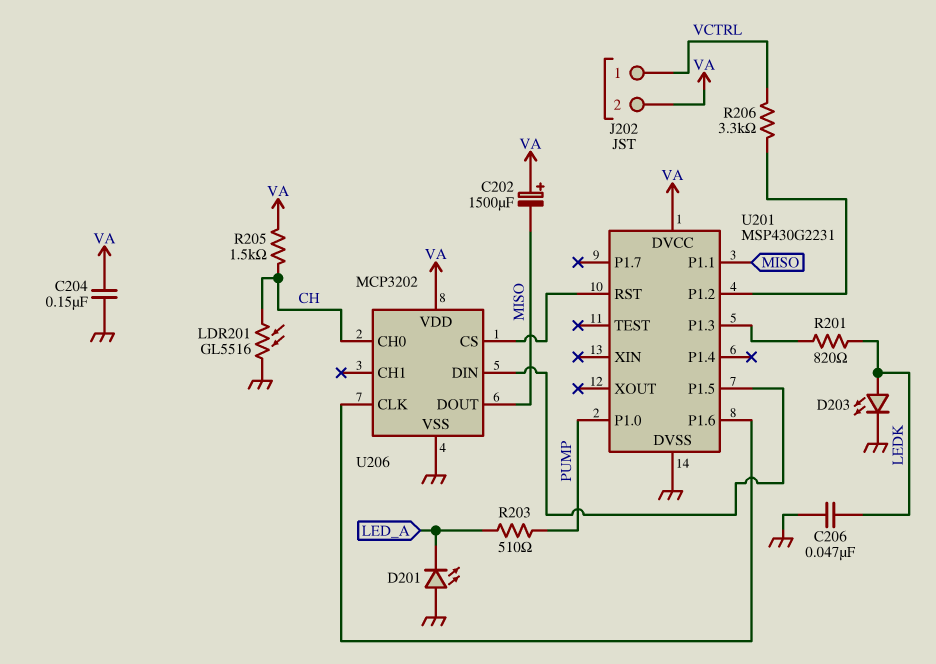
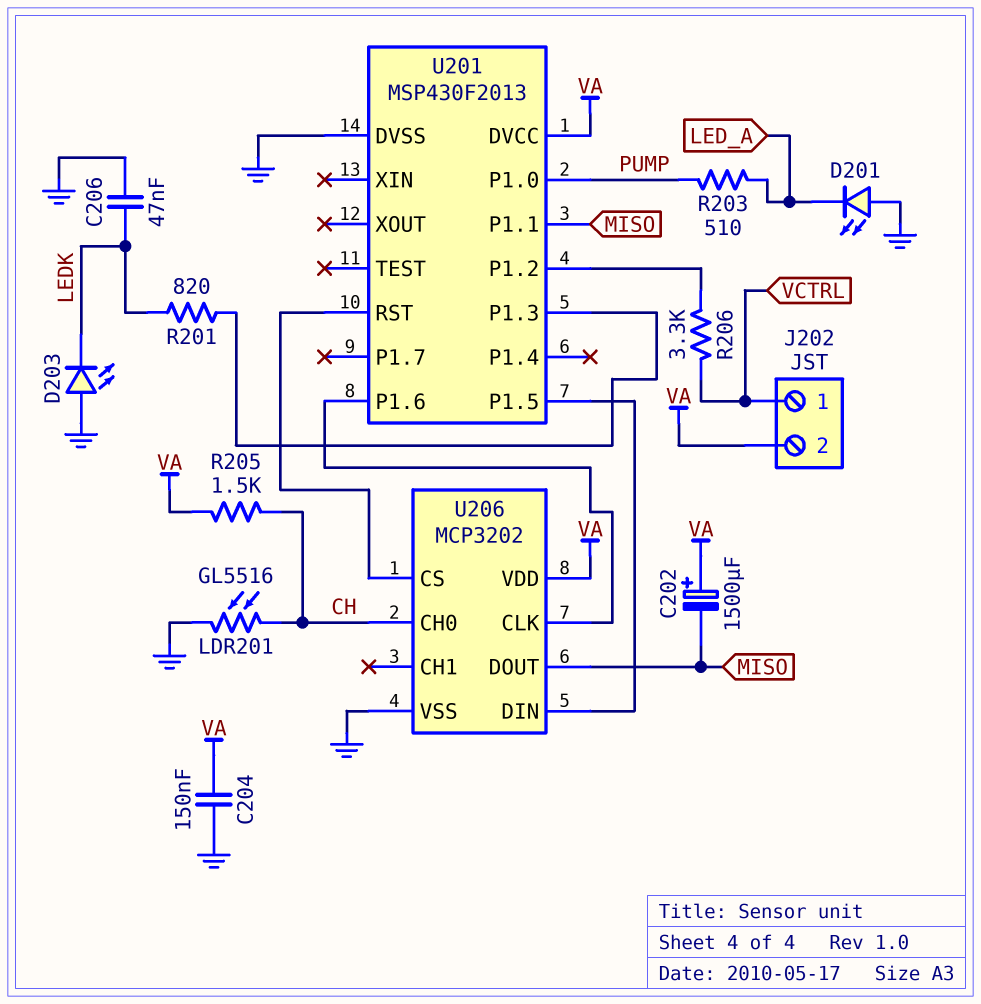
D203: LED (A LEDK, K GND) -> LED (A GND, K LEDK)
U201: MSP430G2231 -> MSP430F2013

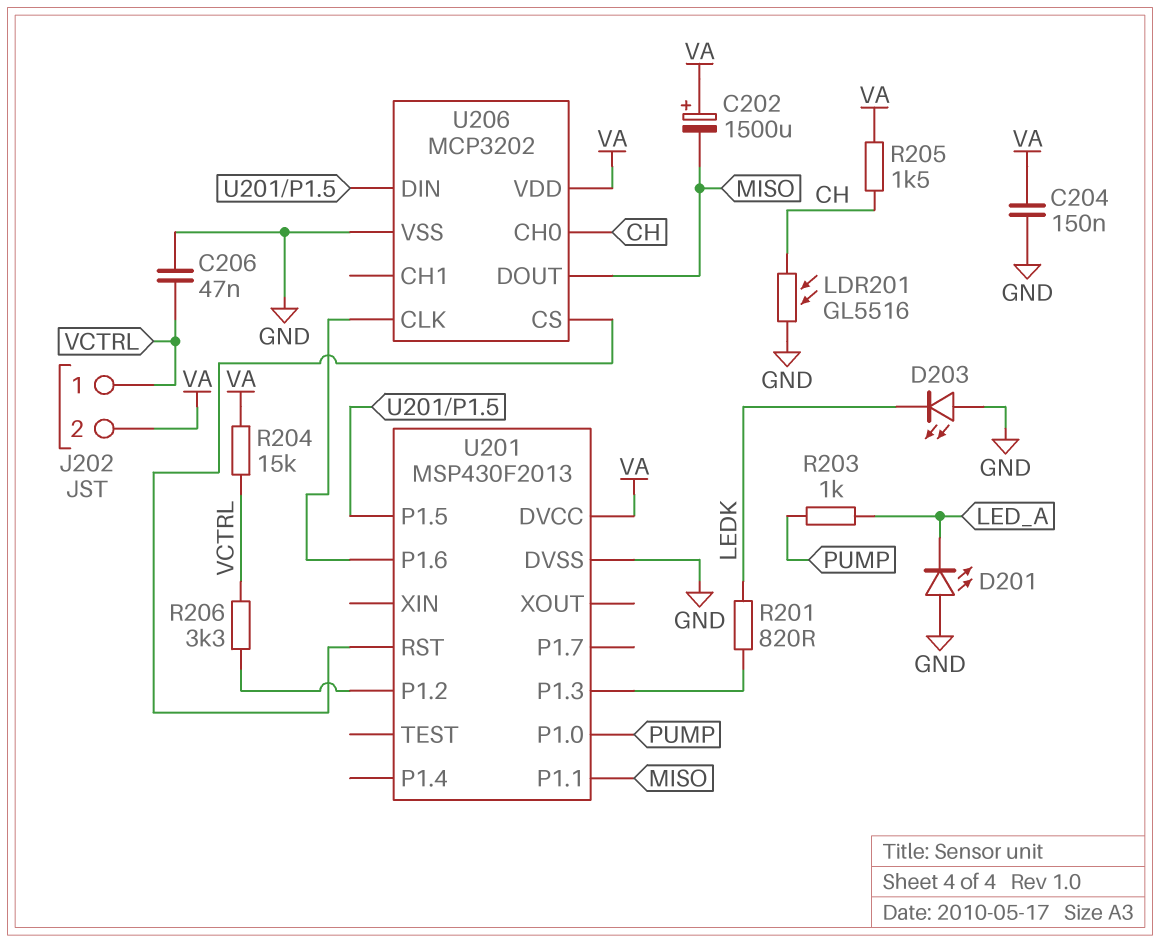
C206: 47nF (GND, LEDK) -> 47nF (GND, VCTRL)
R203: 510 (LED_A, PUMP) -> 1k (LED_A, PUMP)
R204: none -> 15k (VA, VCTRL)

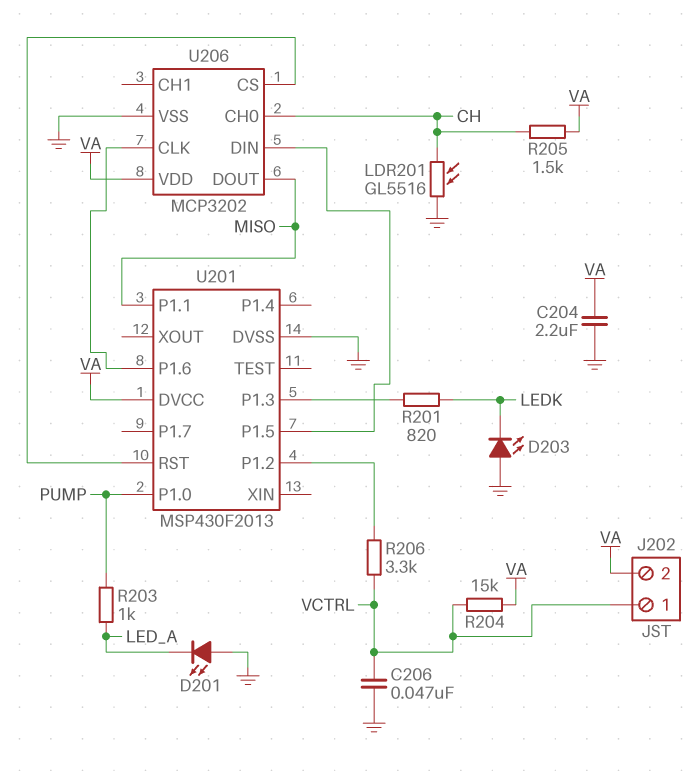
C202: 1500uF (plus VA, minus MISO) -> none
C204: 150nF (GND, VA) -> 2.2uF (GND, VA)

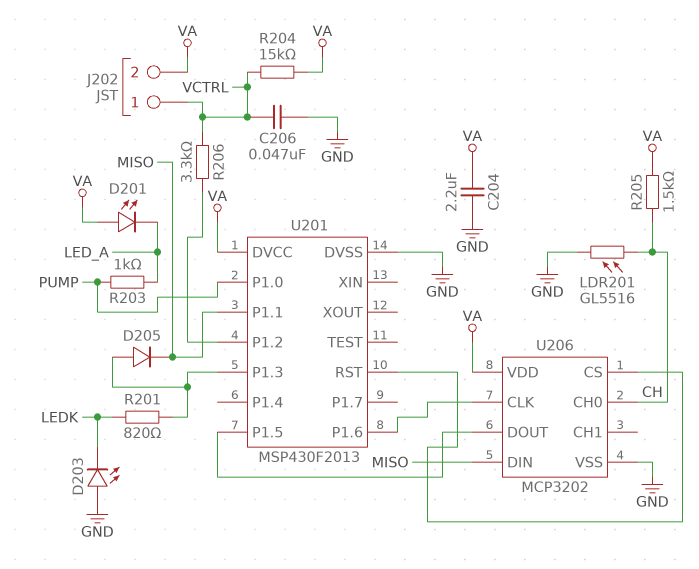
D201: LED (A GND, K LED_A) -> LED (A VA, K LED_A)
D205: none -> diode (A U201/P1.3, K MISO)
U206 pin DIN: U201/P1.5 -> MISO
U206 pin DOUT: MISO -> U201/P1.5

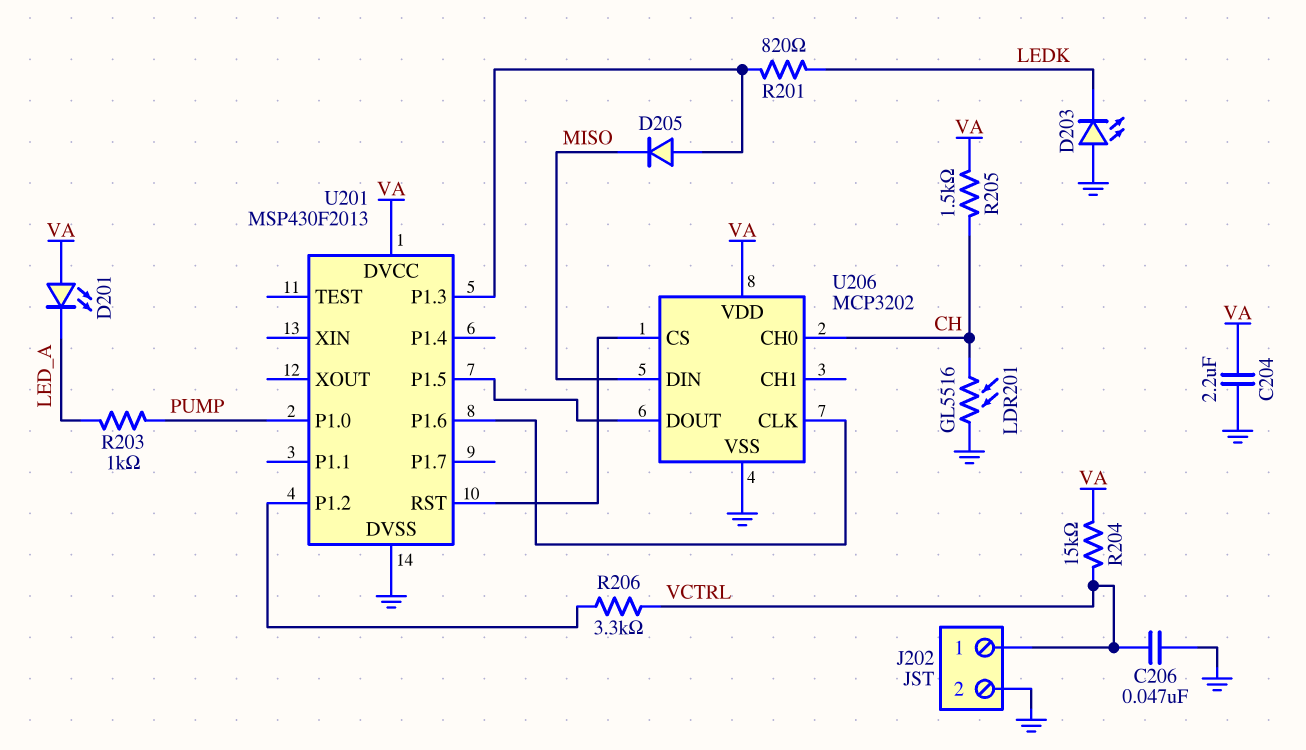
J202 pin 2: VA -> GND
U201 pin P1.1: MISO -> none

